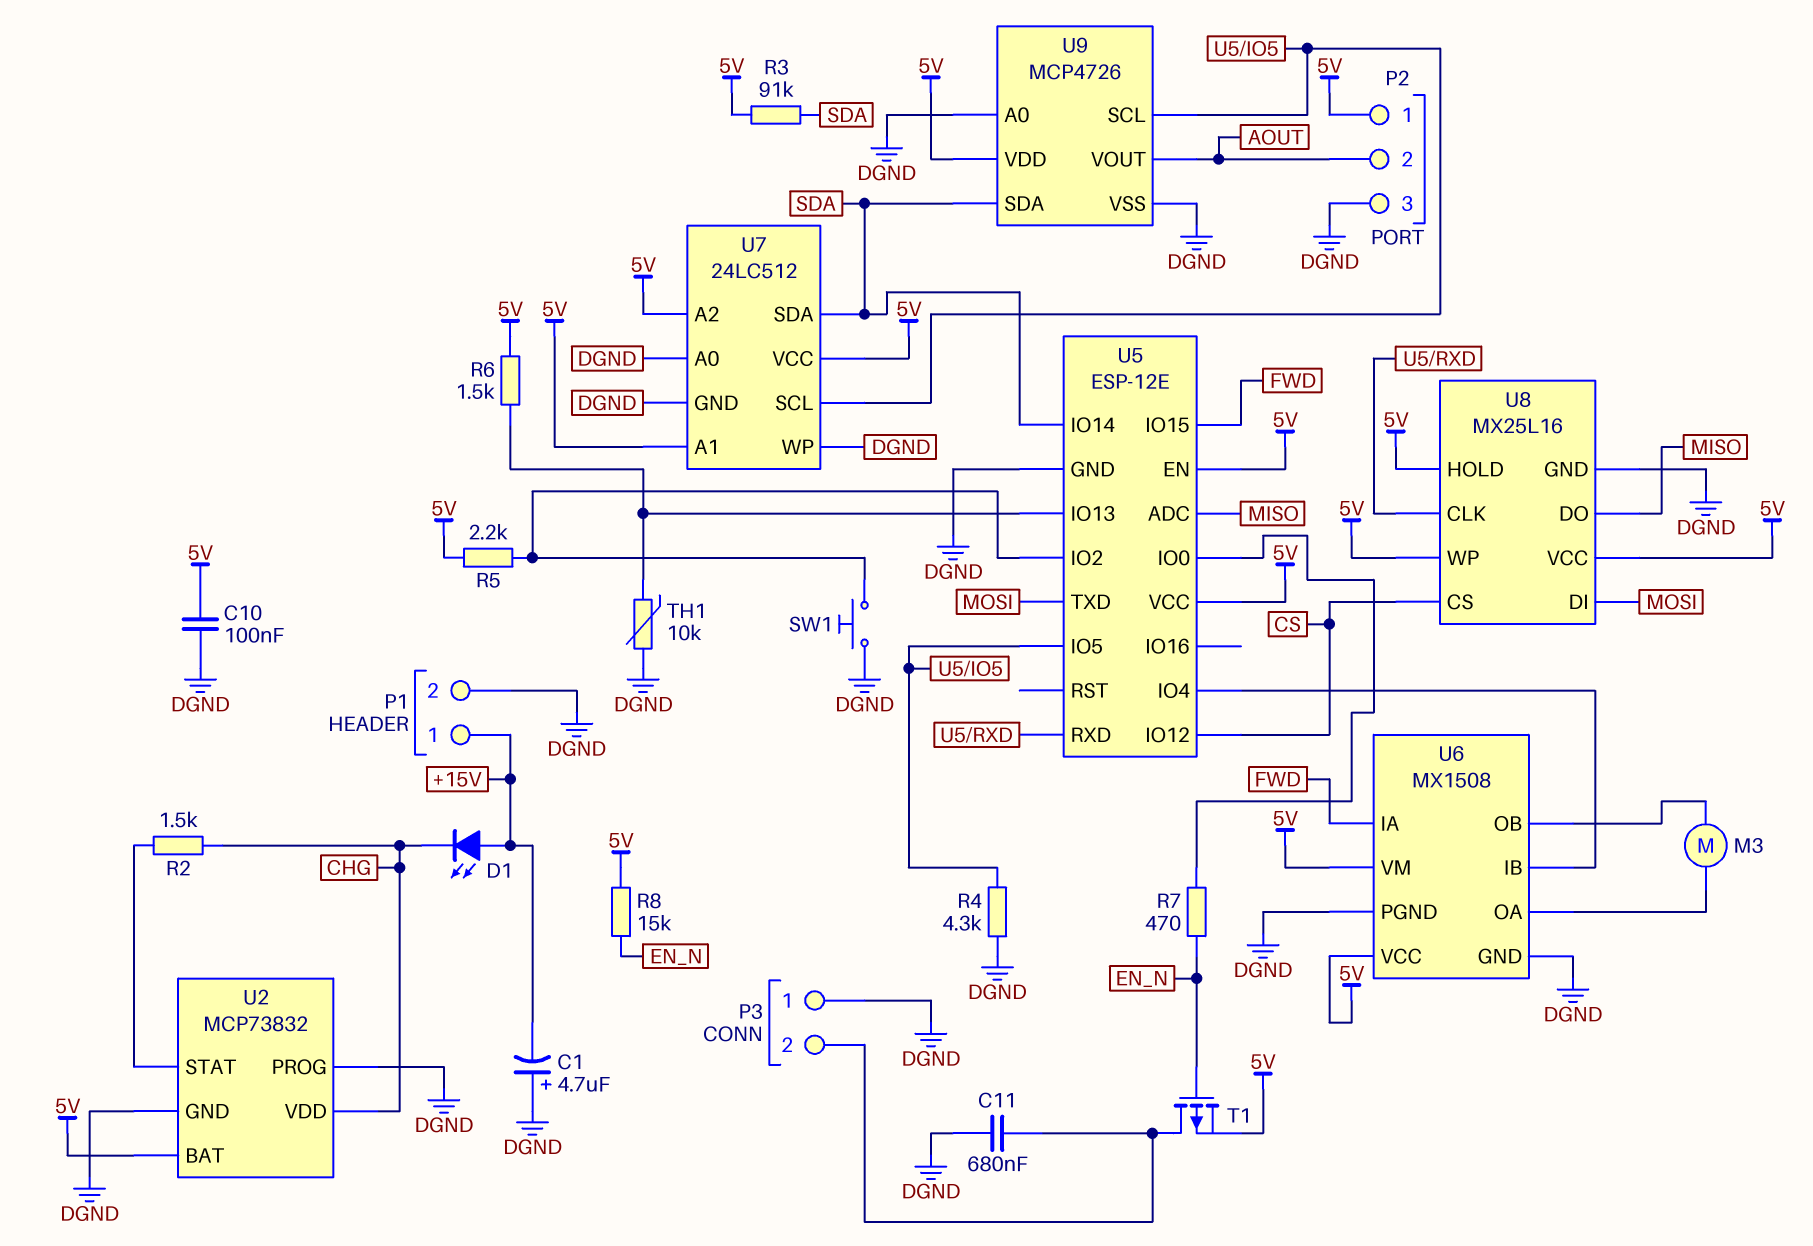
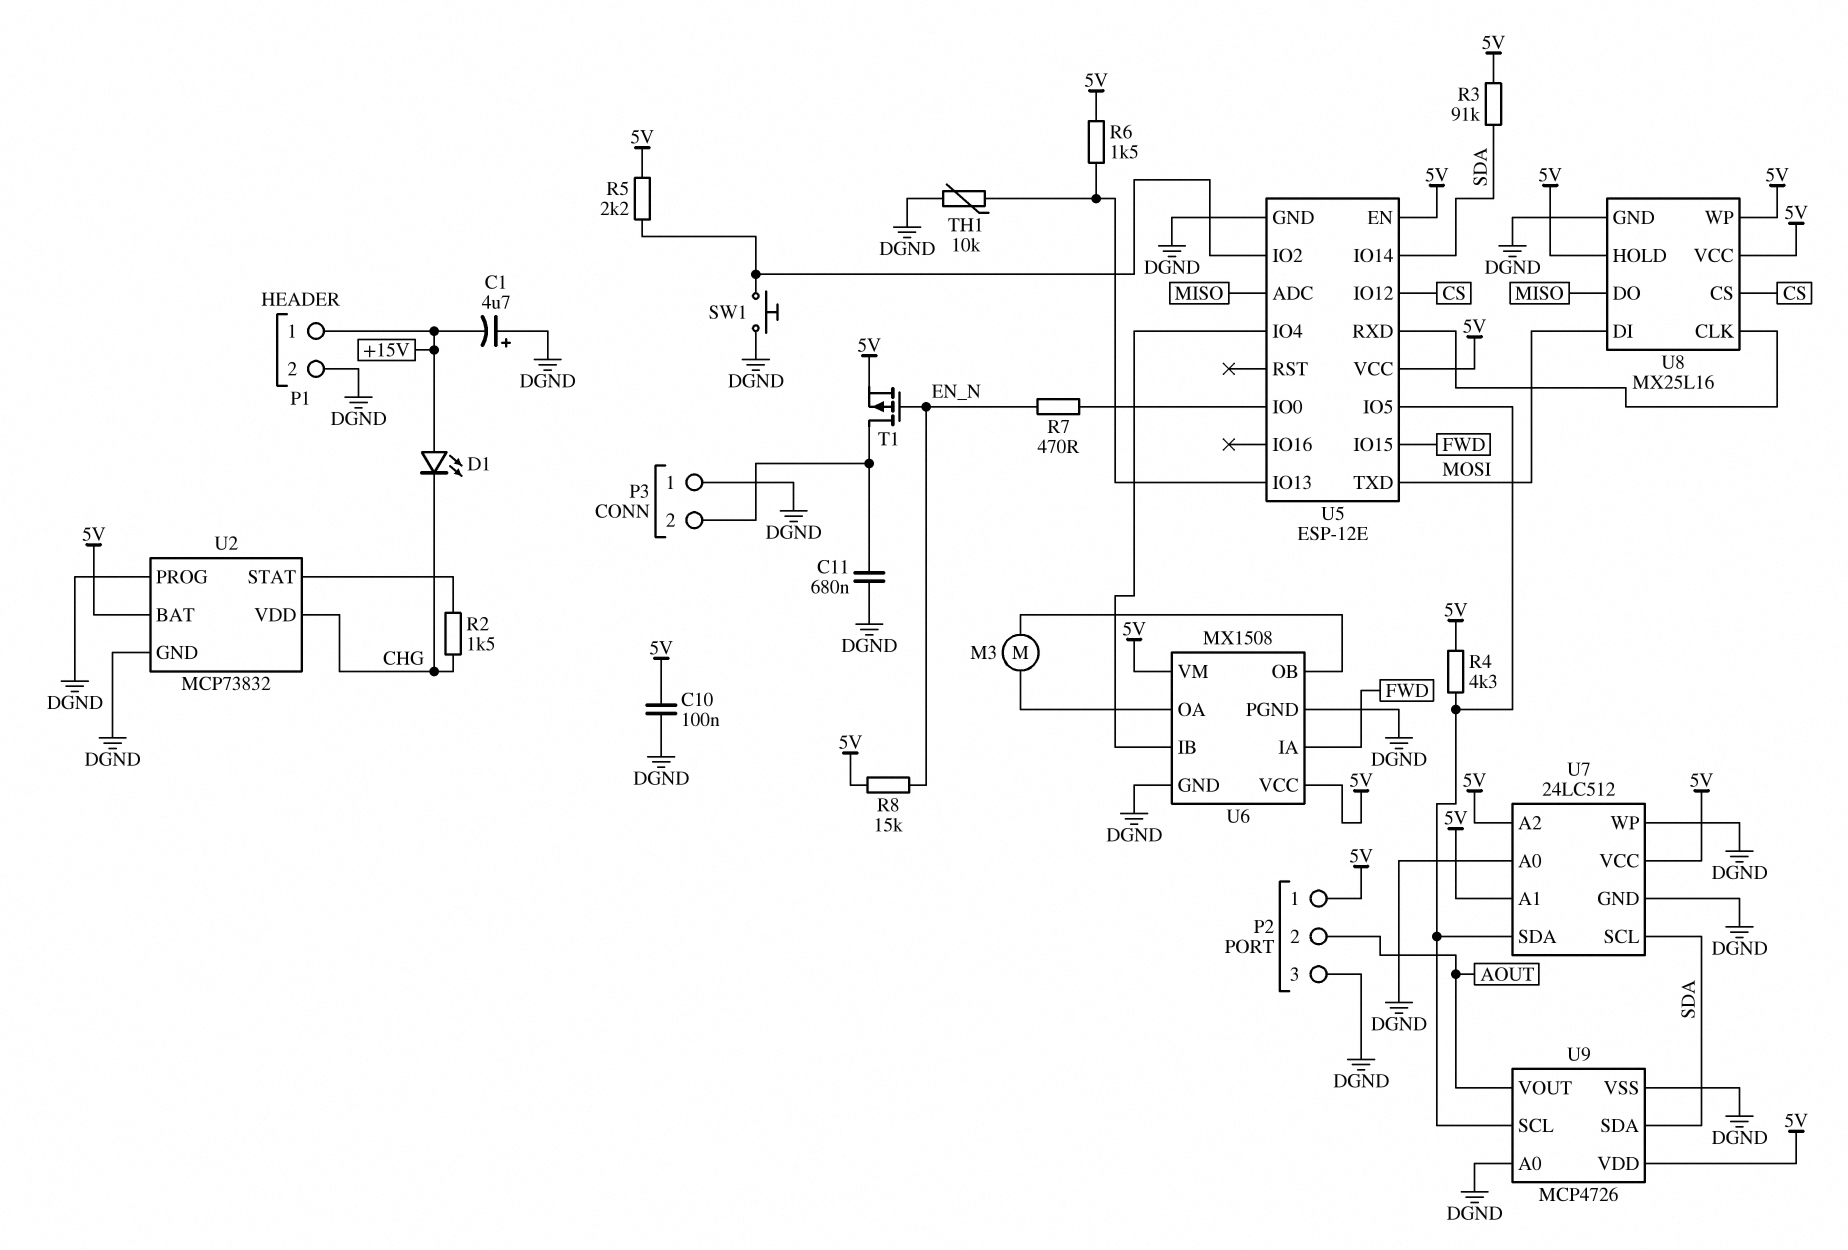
R4: 4.3k (DGND, U5/IO5) -> 4.3k (5V, U5/IO5)
U7 pin SCL: U5/IO5 -> SDA
U7 pin SDA: SDA -> U5/IO5

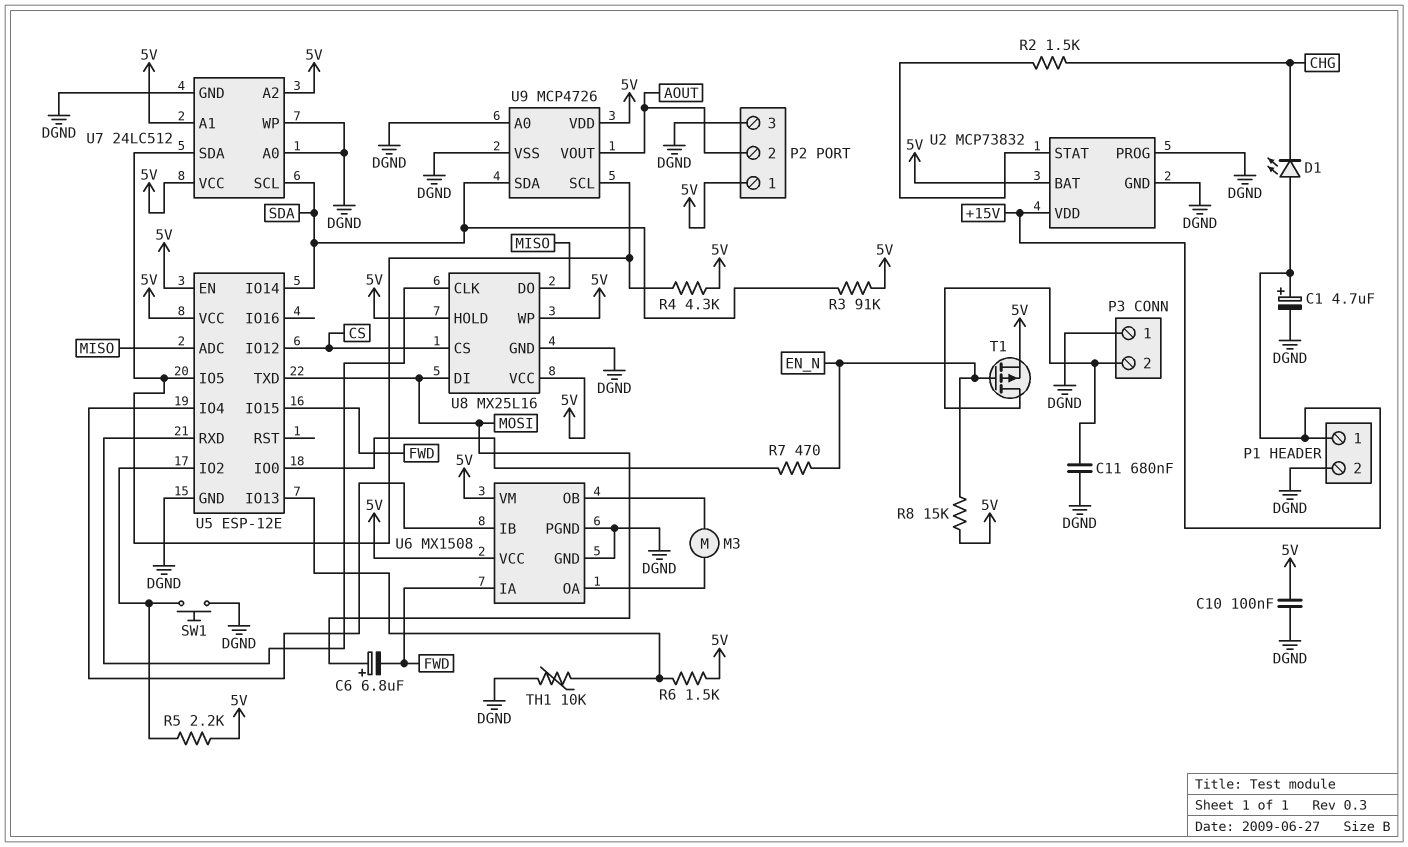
C1: 4.7uF (plus DGND, minus +15V) -> 4.7uF (plus +15V, minus DGND)
C6: none -> 6.8uF (plus MOSI, minus FWD)
U2 pin VDD: CHG -> +15V

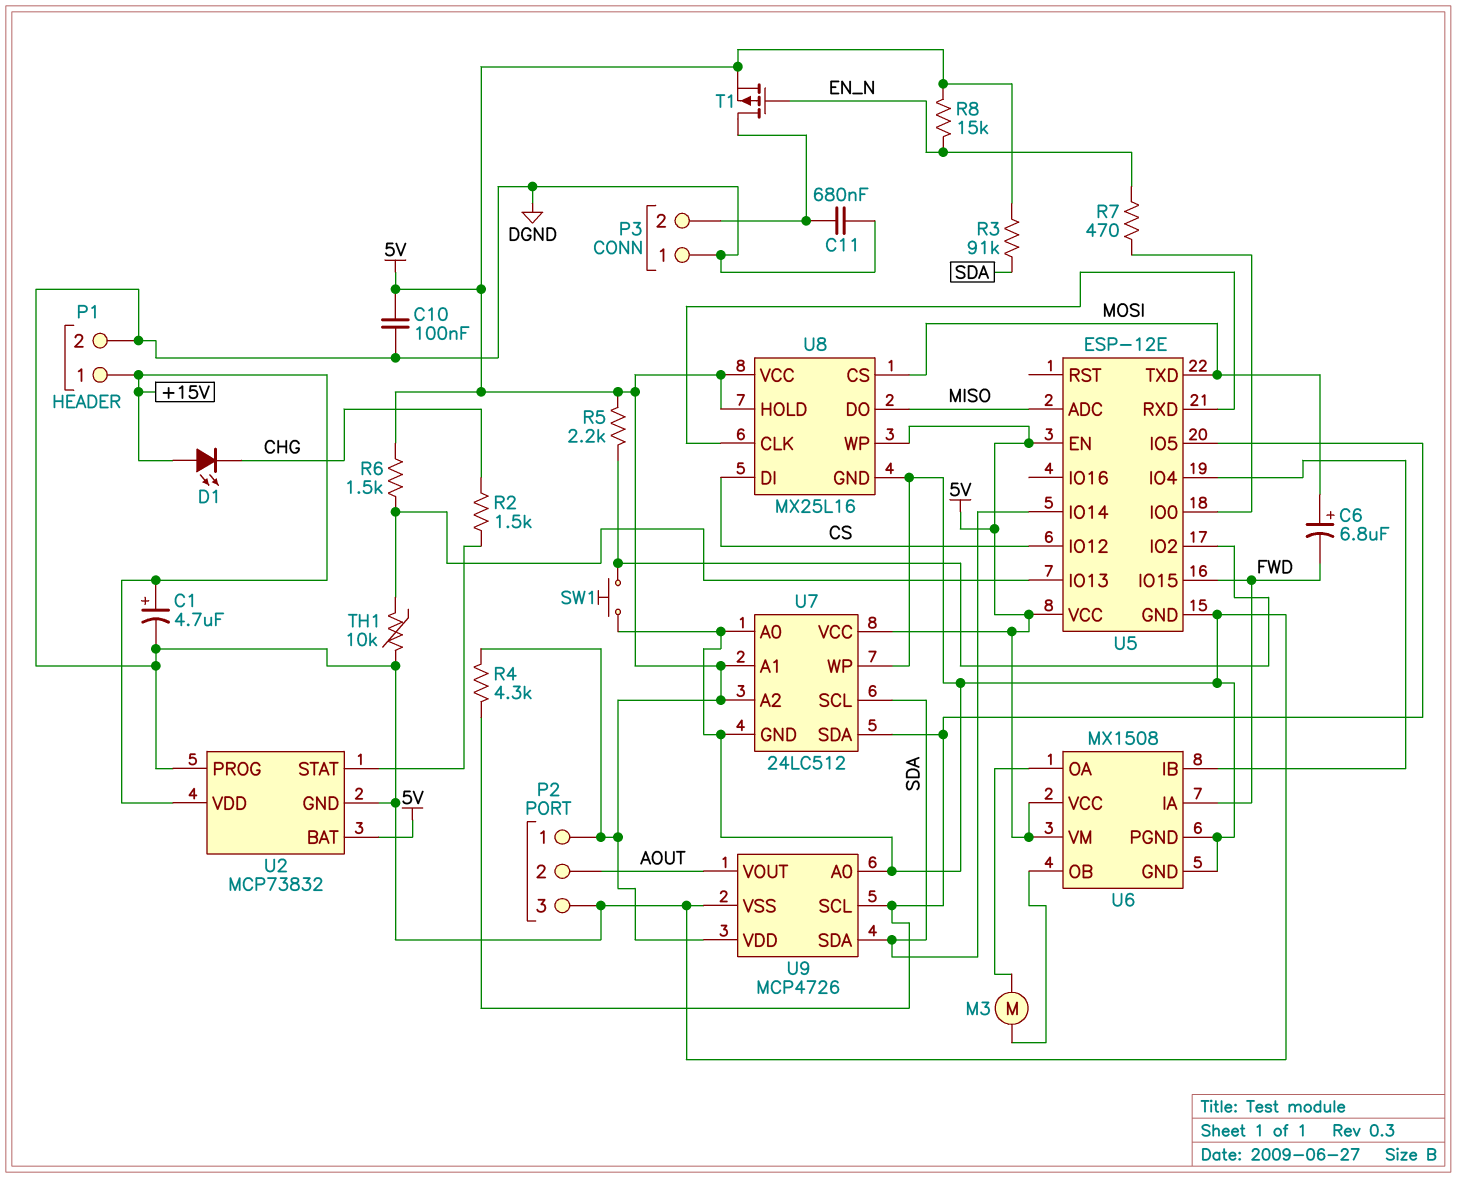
U8 pin CS: CS -> MOSI
U8 pin DI: MOSI -> CS

